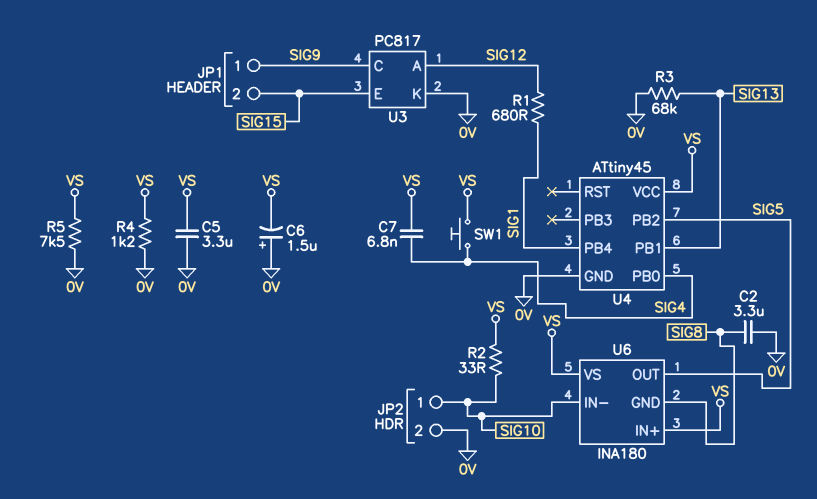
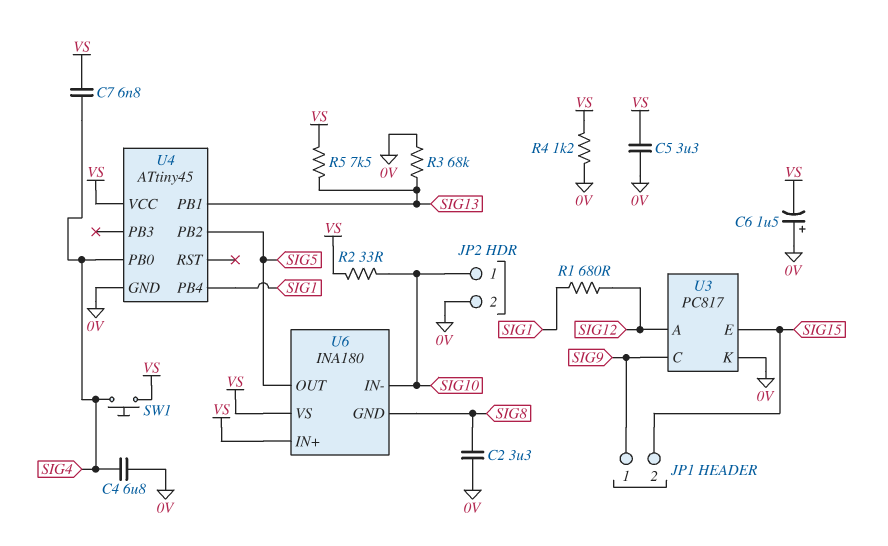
C4: none -> 6.8uF (0V, SIG4)
R5: 7.5k (0V, VS) -> 7.5k (SIG13, VS)

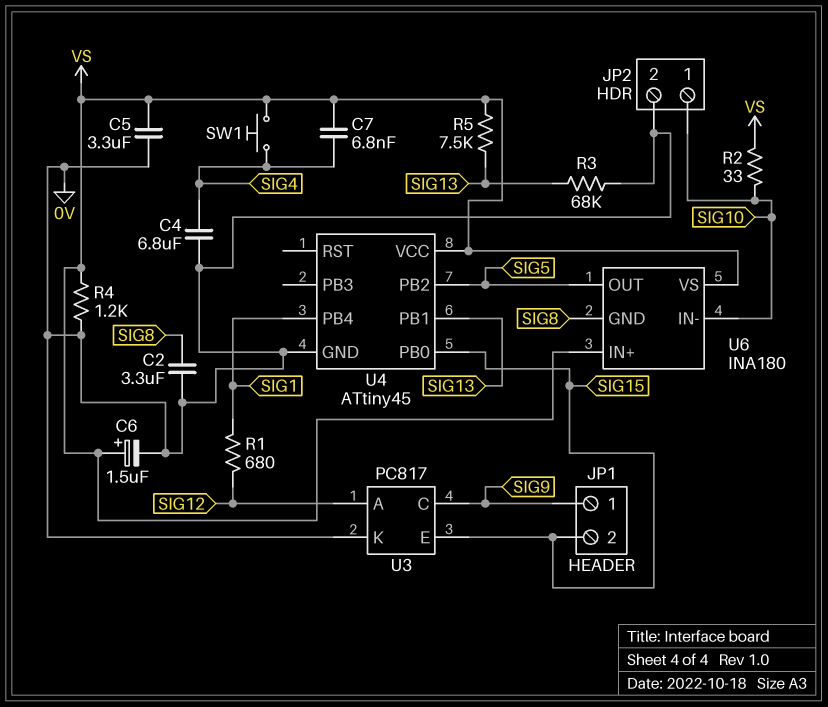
C6: 1.5uF (plus 0V, minus VS) -> 1.5uF (plus VS, minus 0V)
U4 pin PB0: SIG4 -> SIG15

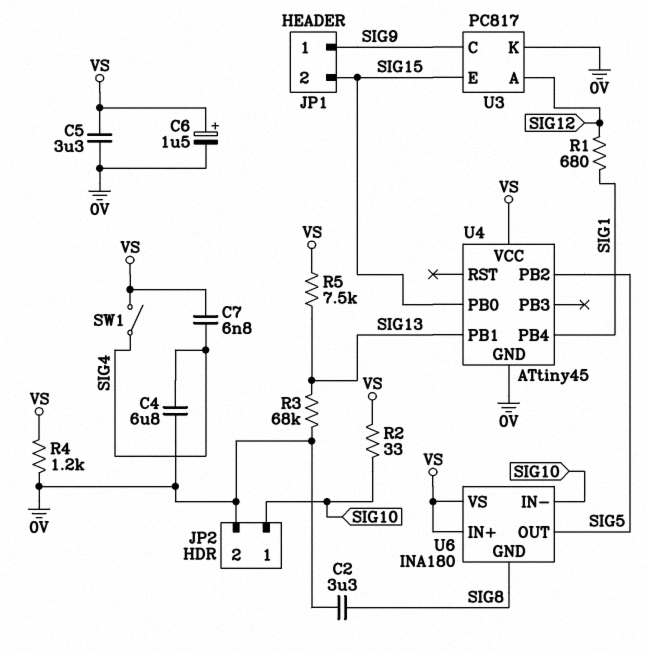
SW1: button (SIG4, VS) -> switch (SIG4, VS)

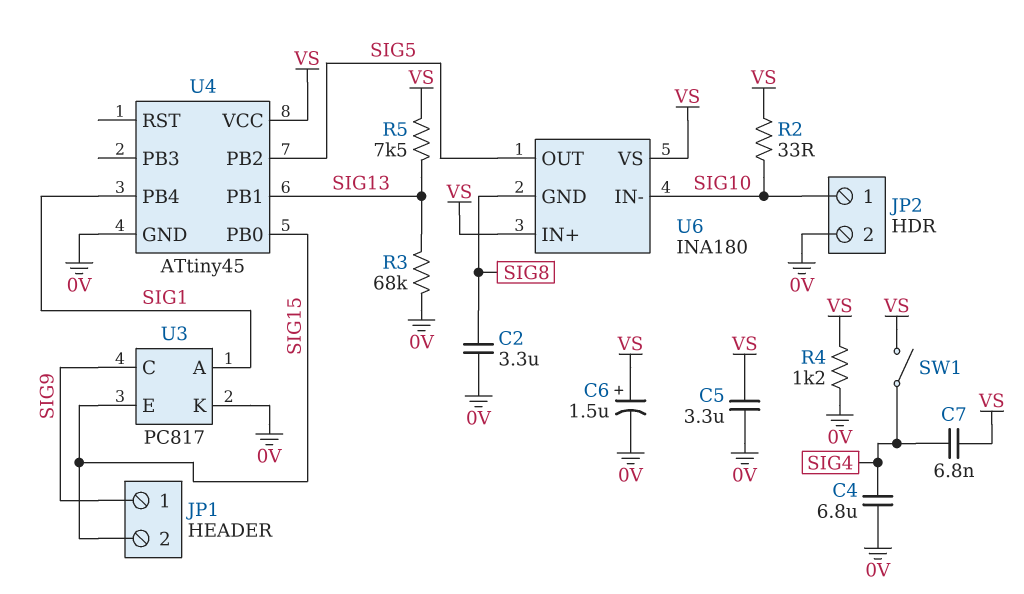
R1: 680 (SIG1, SIG12) -> none
U3 pin A: SIG12 -> SIG1

